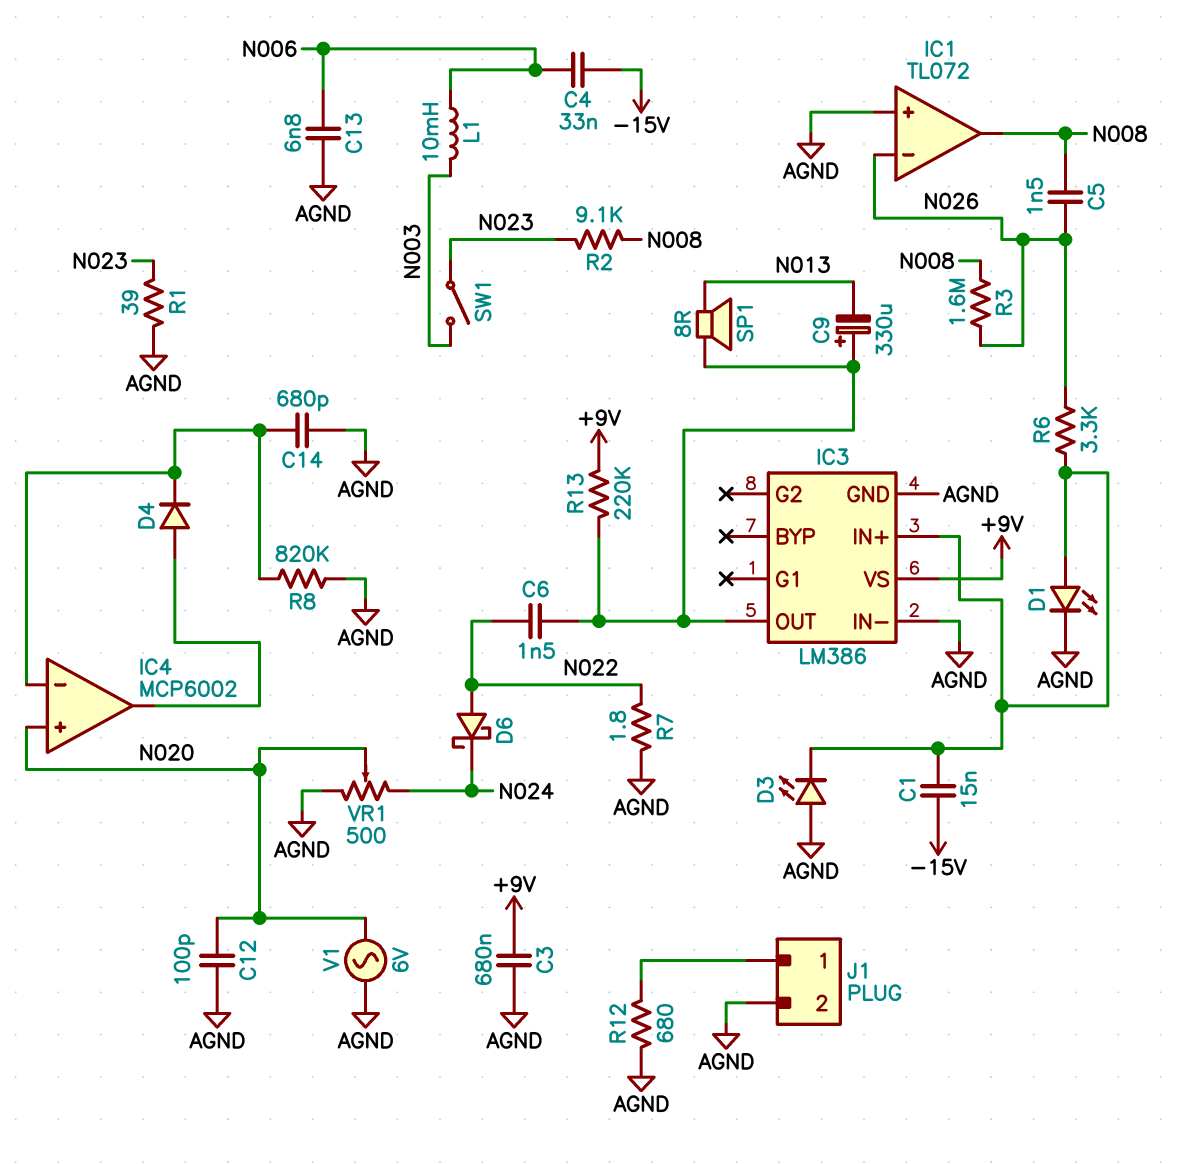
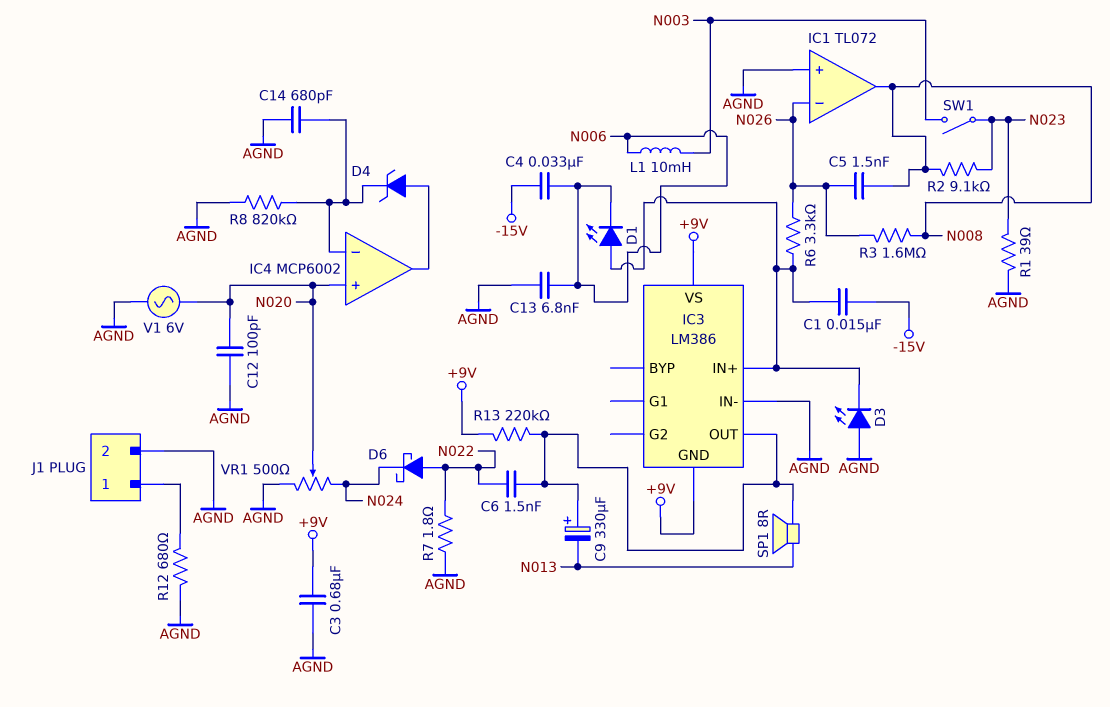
D1: LED (A IC3/IN+, K AGND) -> LED (A IC3/IN+, K N006)
D4: diode (A IC4/out, K IC4/in-) -> zener (A IC4/out, K IC4/in-)
IC3 pin GND: AGND -> +9V

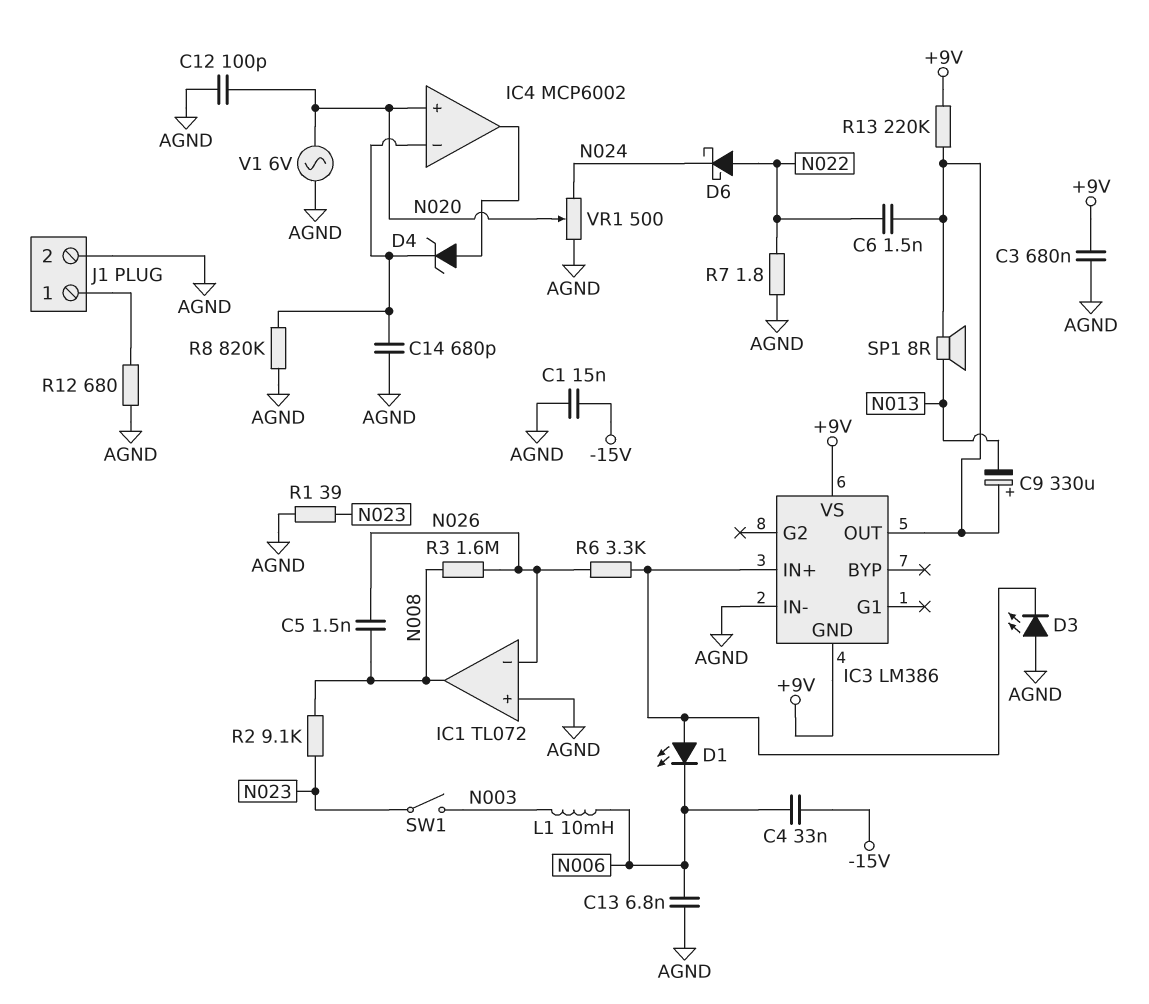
C1: 15nF (-15V, IC3/IN+) -> 15nF (-15V, AGND)

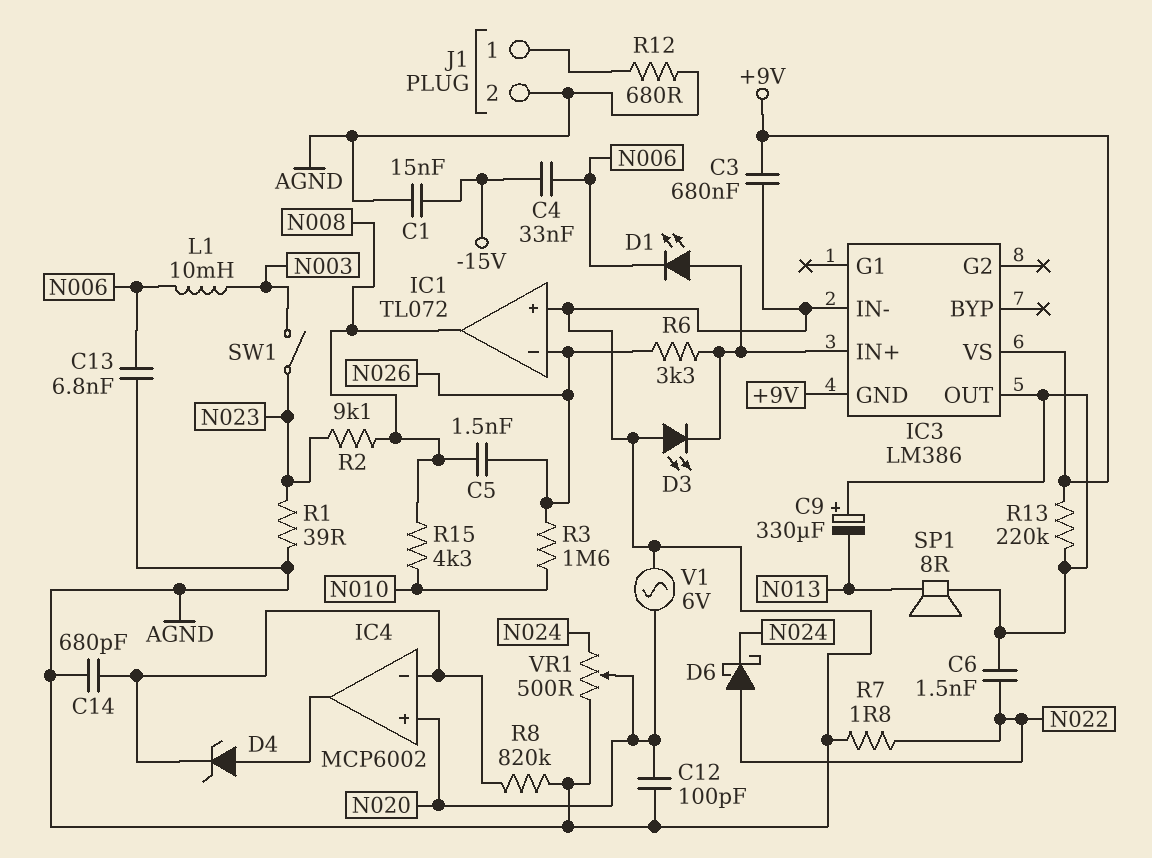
R3: 1.6M (N008, N026) -> 1.6M (N010, N026)
R15: none -> 4.3k (N008, N010)

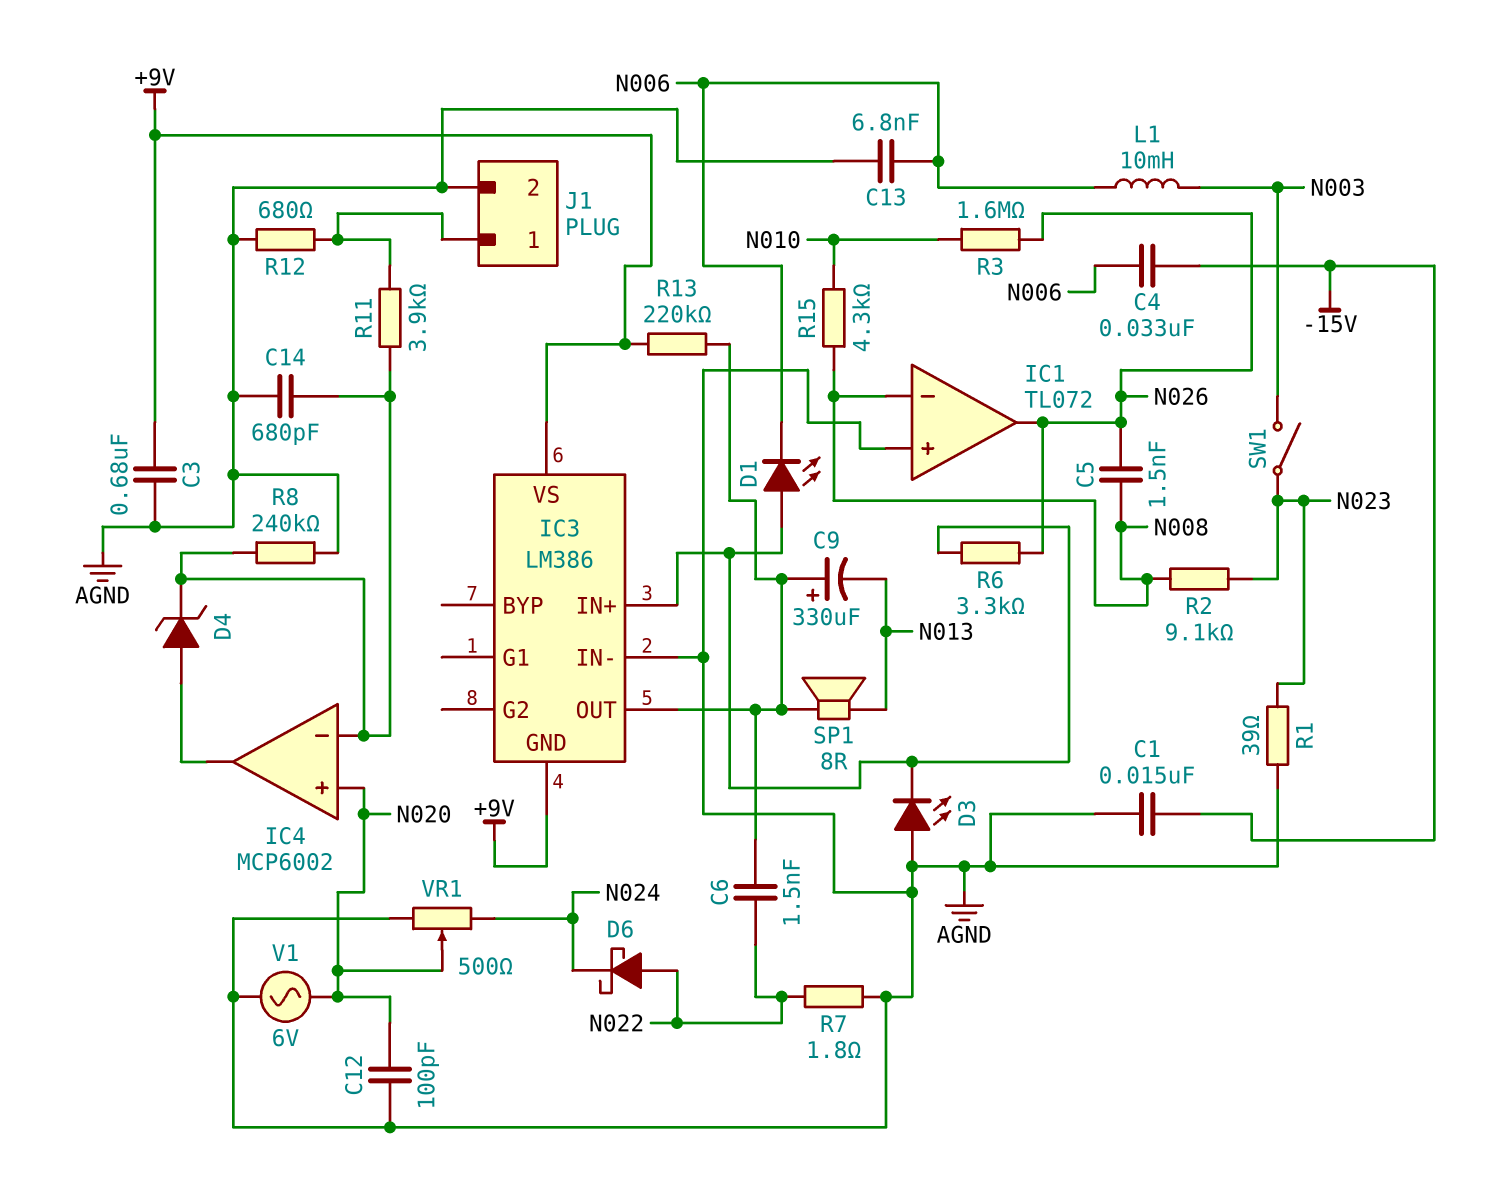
IC1 pin in-: N026 -> N008
IC1 pin out: N008 -> N026
R8: 820k (AGND, IC4/in-) -> 240k (AGND, IC4/in-)
R11: none -> 3.9k (IC4/in-, J1/1)

